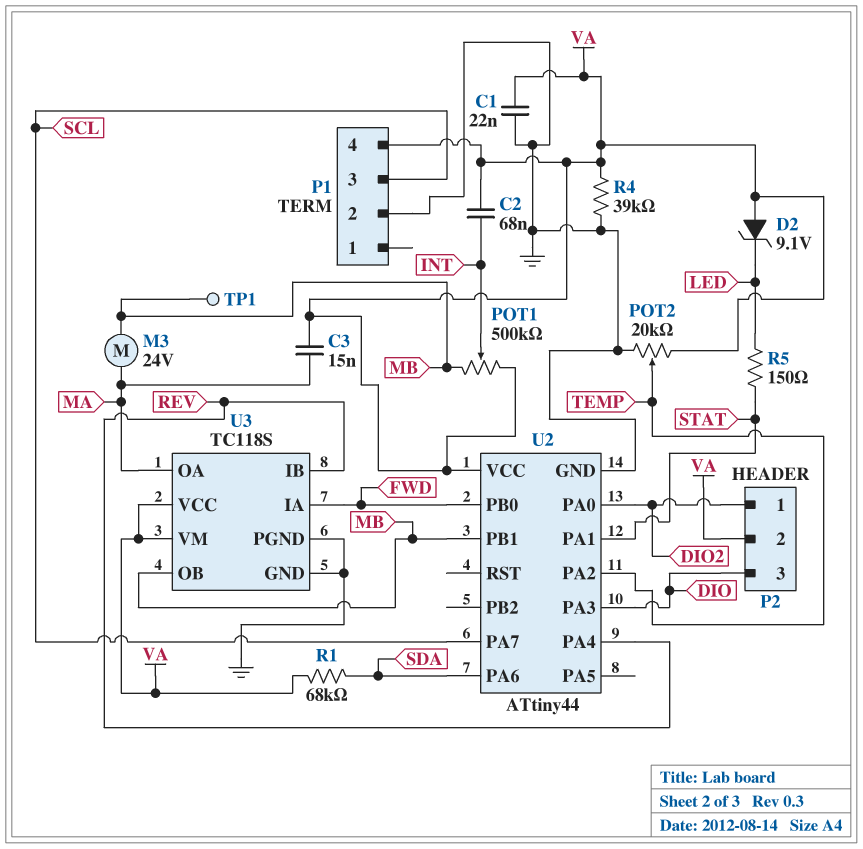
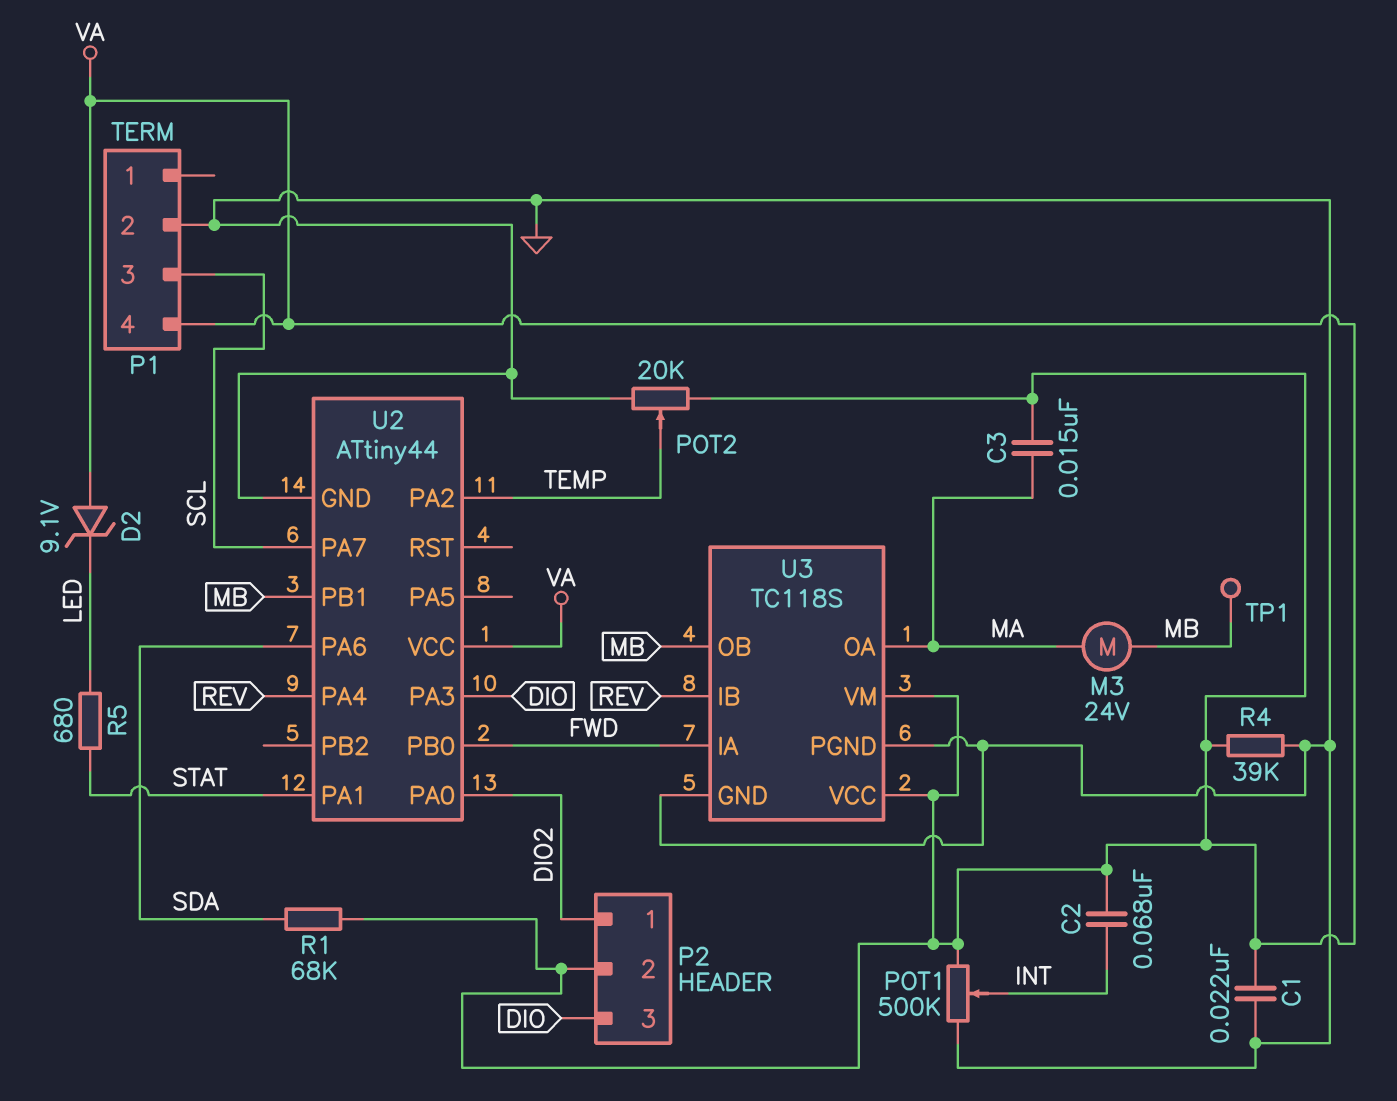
POT1: 500k (MB, VA, wiper INT) -> 500k (GND, VA, wiper INT)
R5: 150 (LED, STAT) -> 680 (LED, STAT)

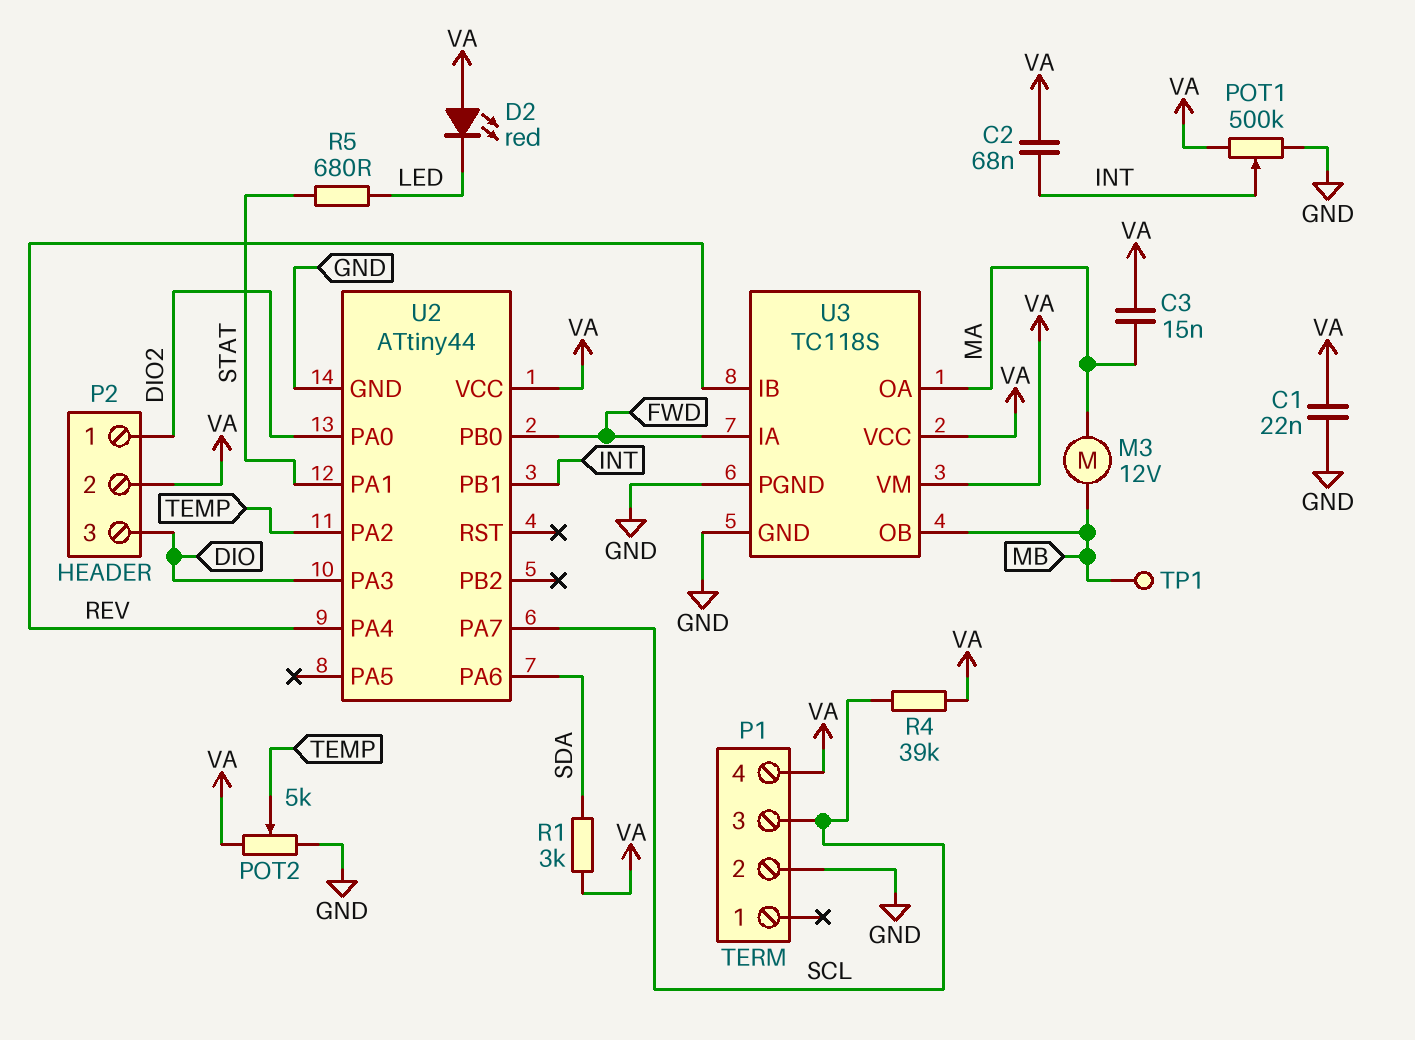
D2: zener 9.1V (A VA, K LED) -> LED red (A VA, K LED)
M3: motor 24V (MA, MB) -> motor 12V (MA, MB)
POT2: 20k (GND, VA, wiper TEMP) -> 5k (GND, VA, wiper TEMP)
R1: 68k (SDA, VA) -> 3k (SDA, VA)
R4: 39k (GND, VA) -> 39k (SCL, VA)
U2 pin PB1: MB -> INT

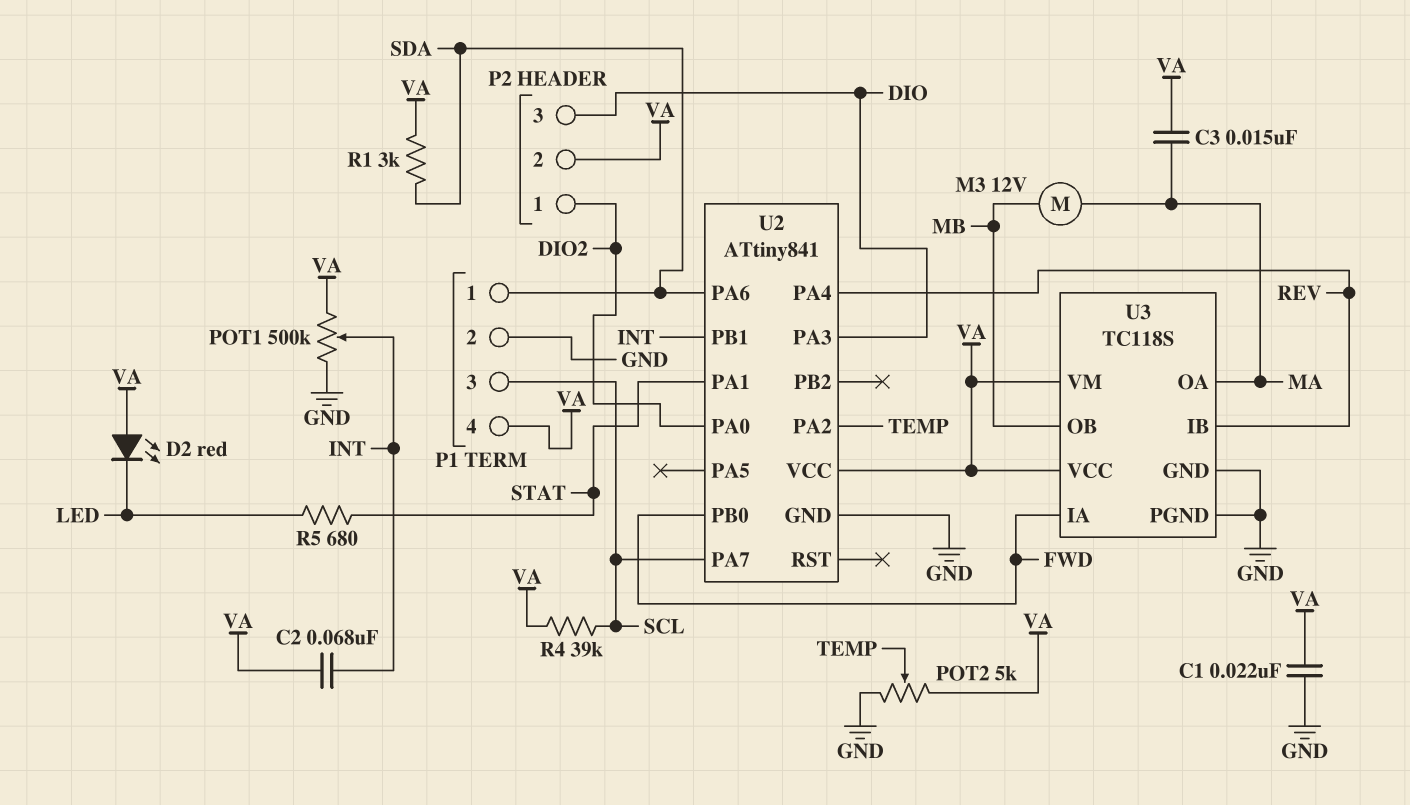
P1 pin 1: none -> SDA
TP1: test point (MB) -> none
U2: ATtiny44 -> ATtiny841

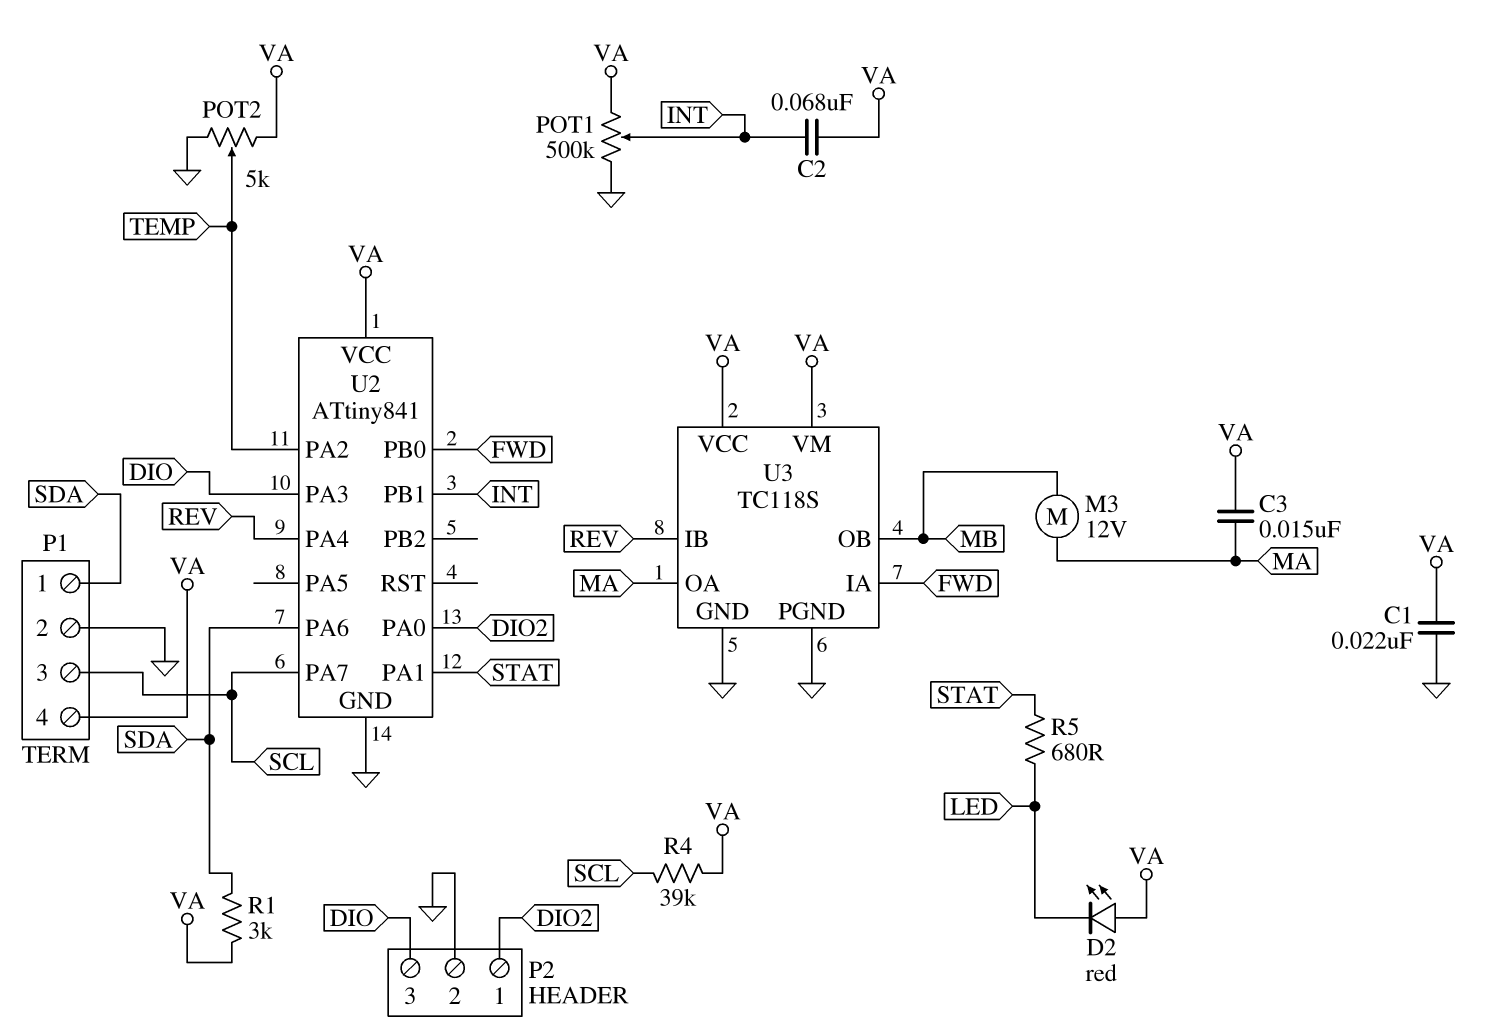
P2 pin 2: VA -> GND

